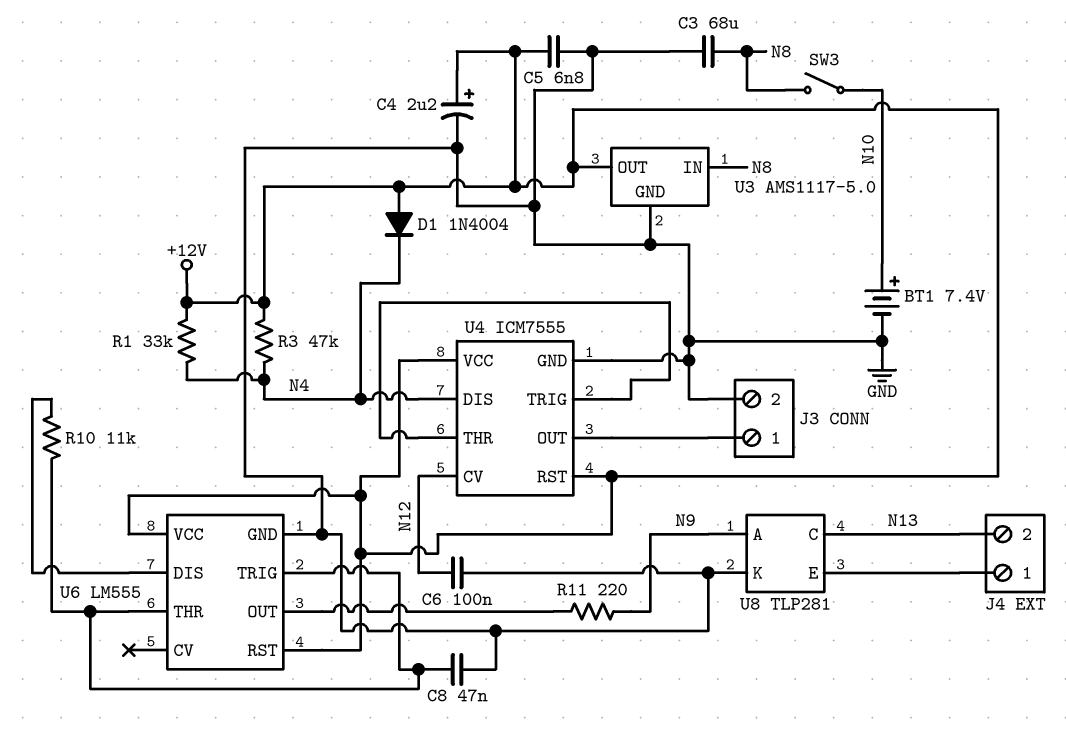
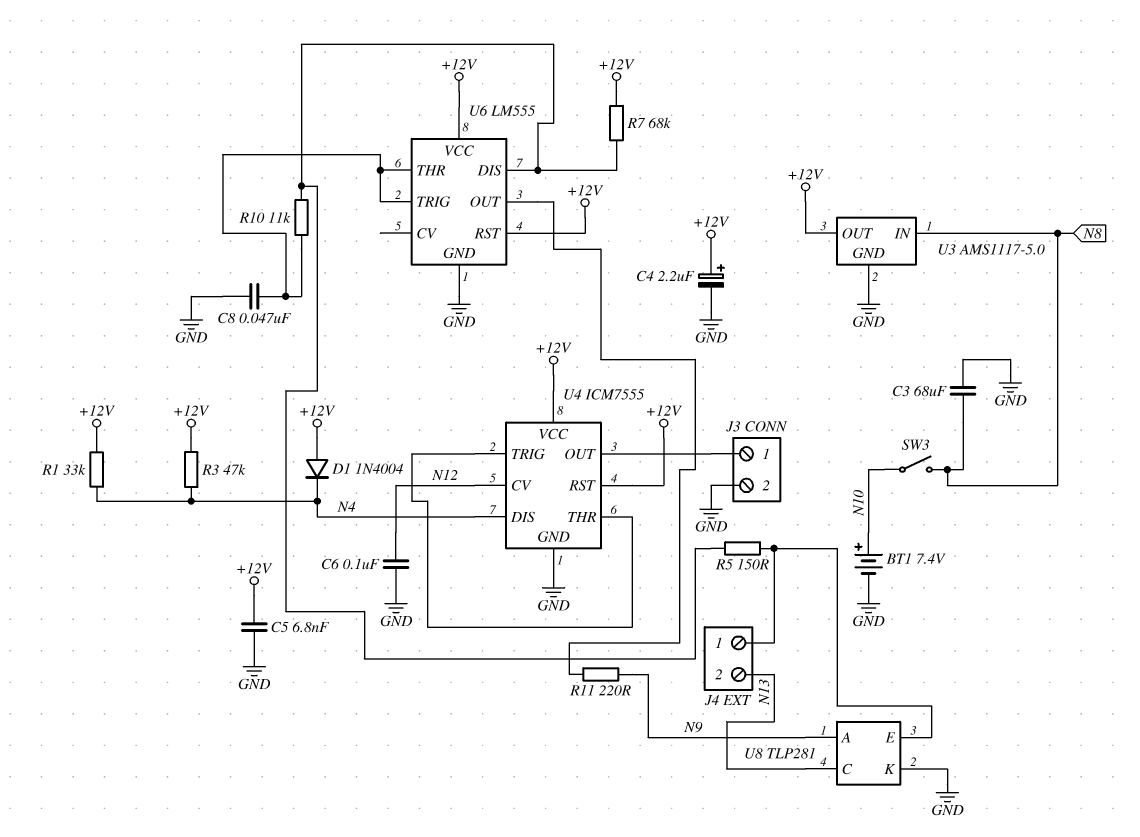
R5: none -> 150 (J4/1, U6/DIS)
R7: none -> 68k (+12V, U6/DIS)

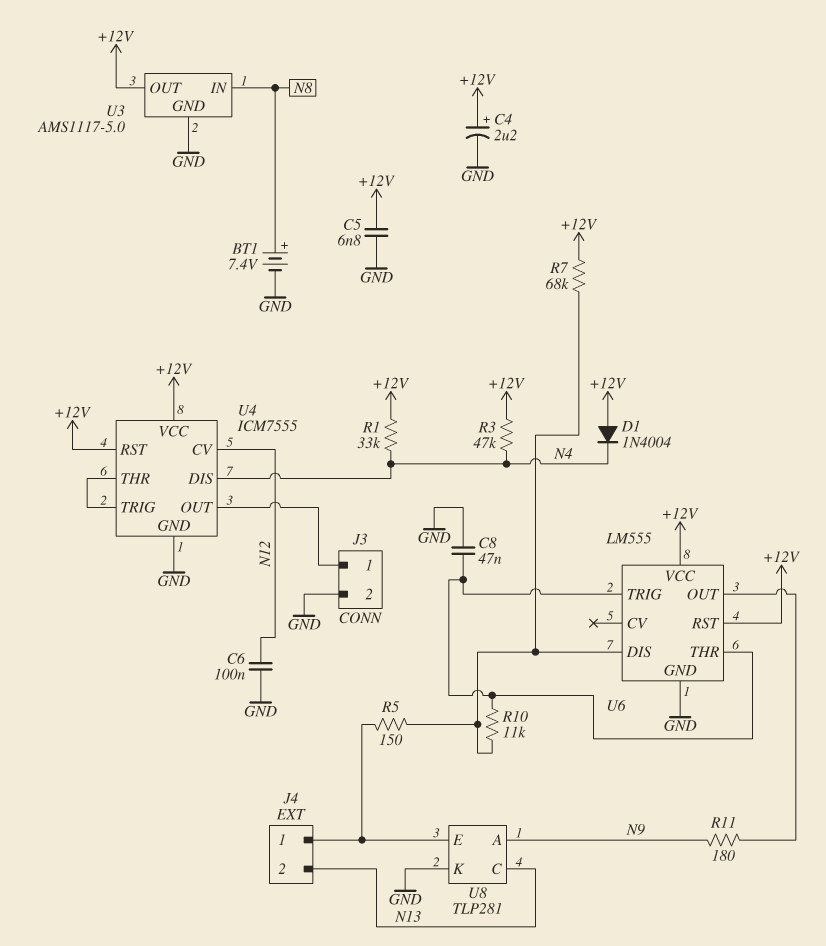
BT1: 7.4V (plus N10, minus GND) -> 7.4V (plus N8, minus GND)
C3: 68uF (GND, N8) -> none
R11: 220 (N9, U6/OUT) -> 180 (N9, U6/OUT)
SW3: switch (N8, N10) -> none

